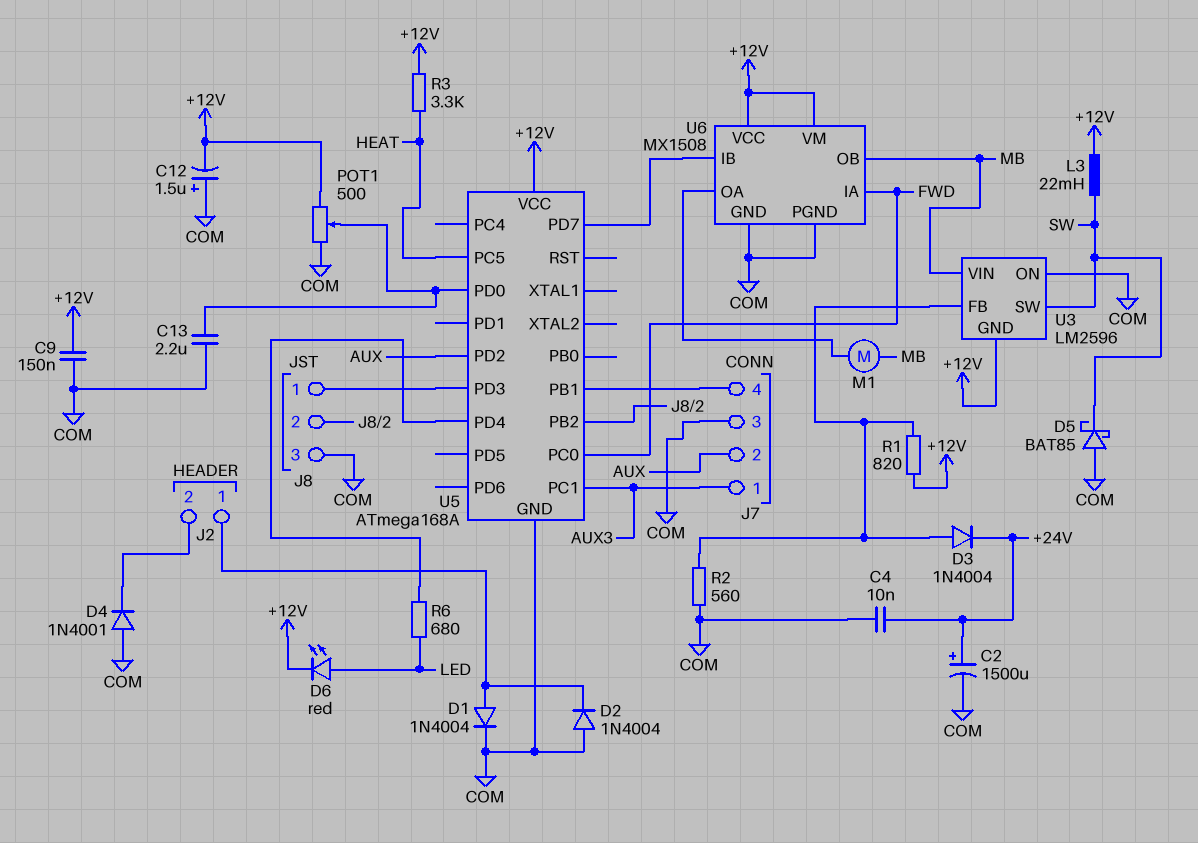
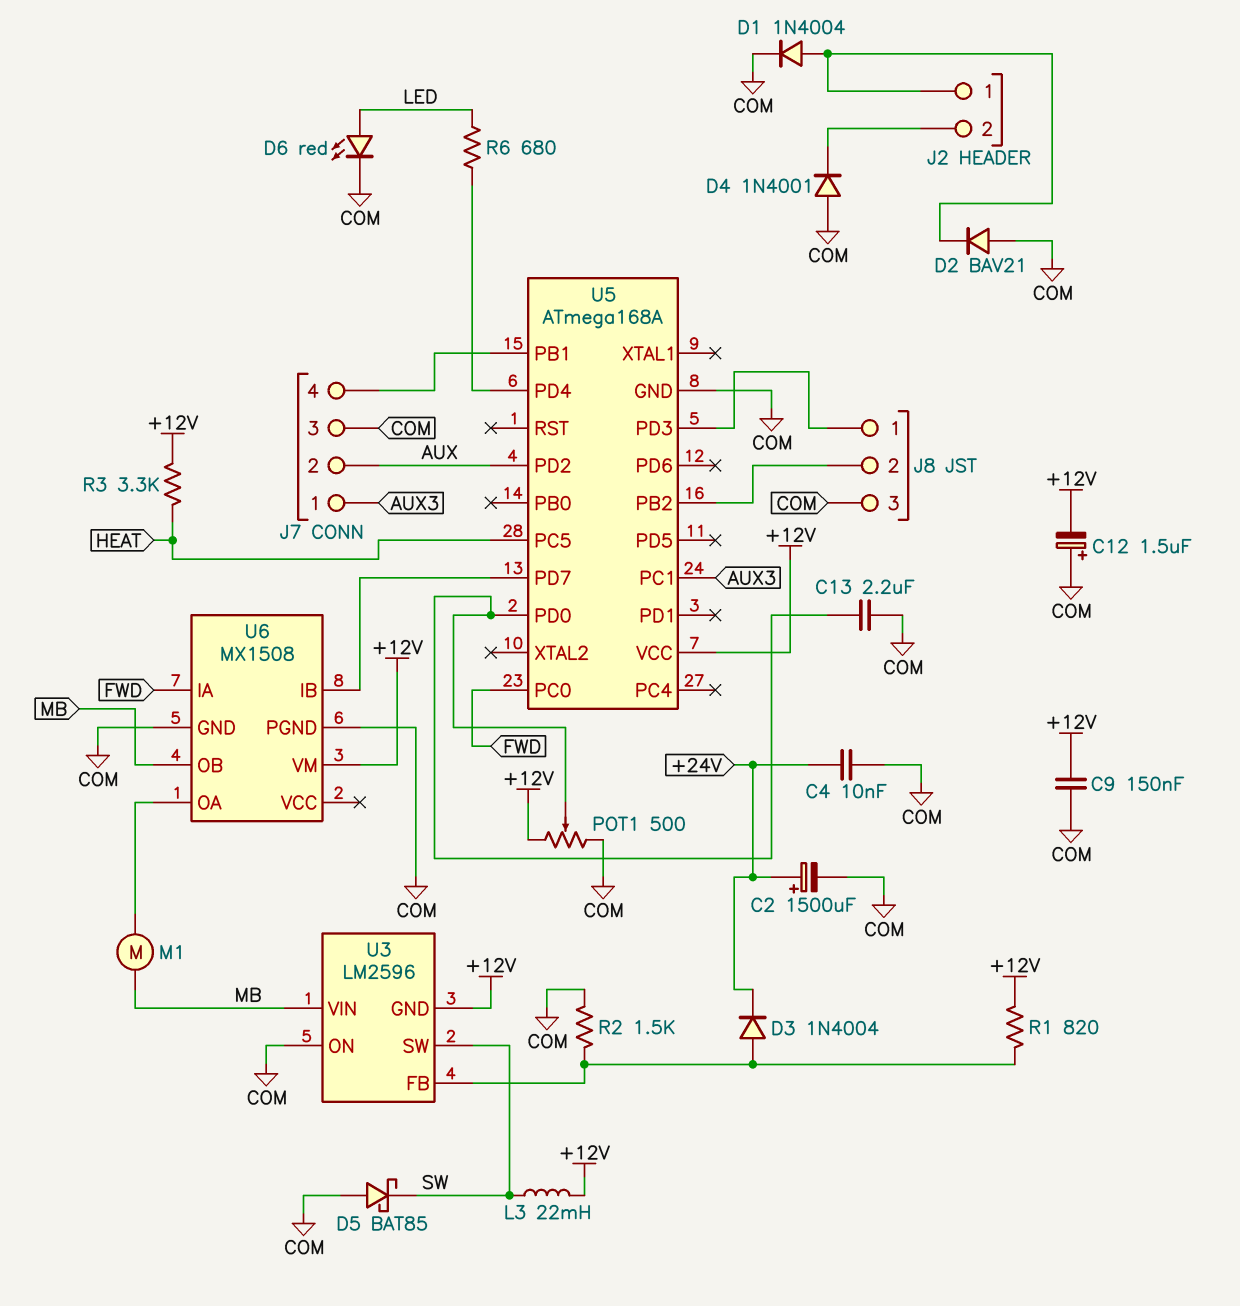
D2: diode 1N4004 (A COM, K J2/1) -> diode BAV21 (A COM, K J2/1)
D6: LED red (A LED, K +12V) -> LED red (A LED, K COM)
R2: 560 (COM, U3/FB) -> 1.5k (COM, U3/FB)
U6 pin VCC: +12V -> none

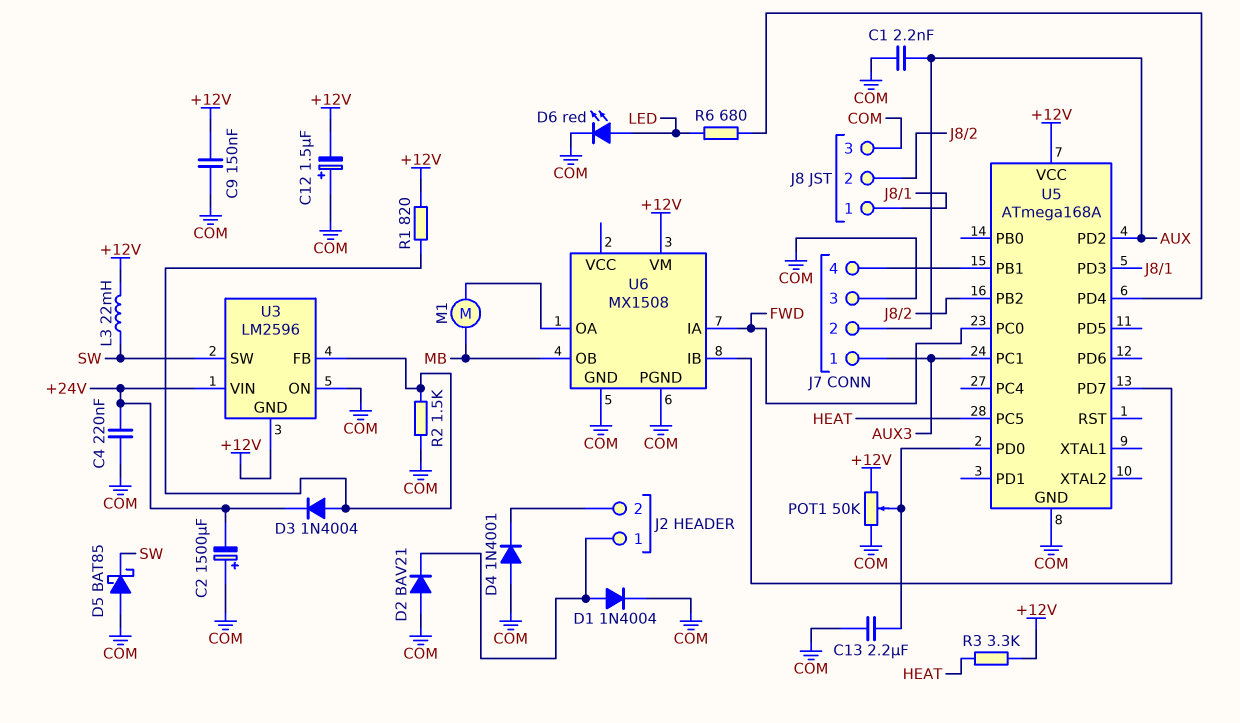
C1: none -> 2.2nF (AUX, COM)
C2: 1500uF (plus +24V, minus COM) -> 1500uF (plus COM, minus +24V)
C4: 10nF (+24V, COM) -> 220nF (+24V, COM)
POT1: 500 (+12V, COM, wiper U5/PD0) -> 50k (+12V, COM, wiper U5/PD0)
U3 pin VIN: MB -> +24V

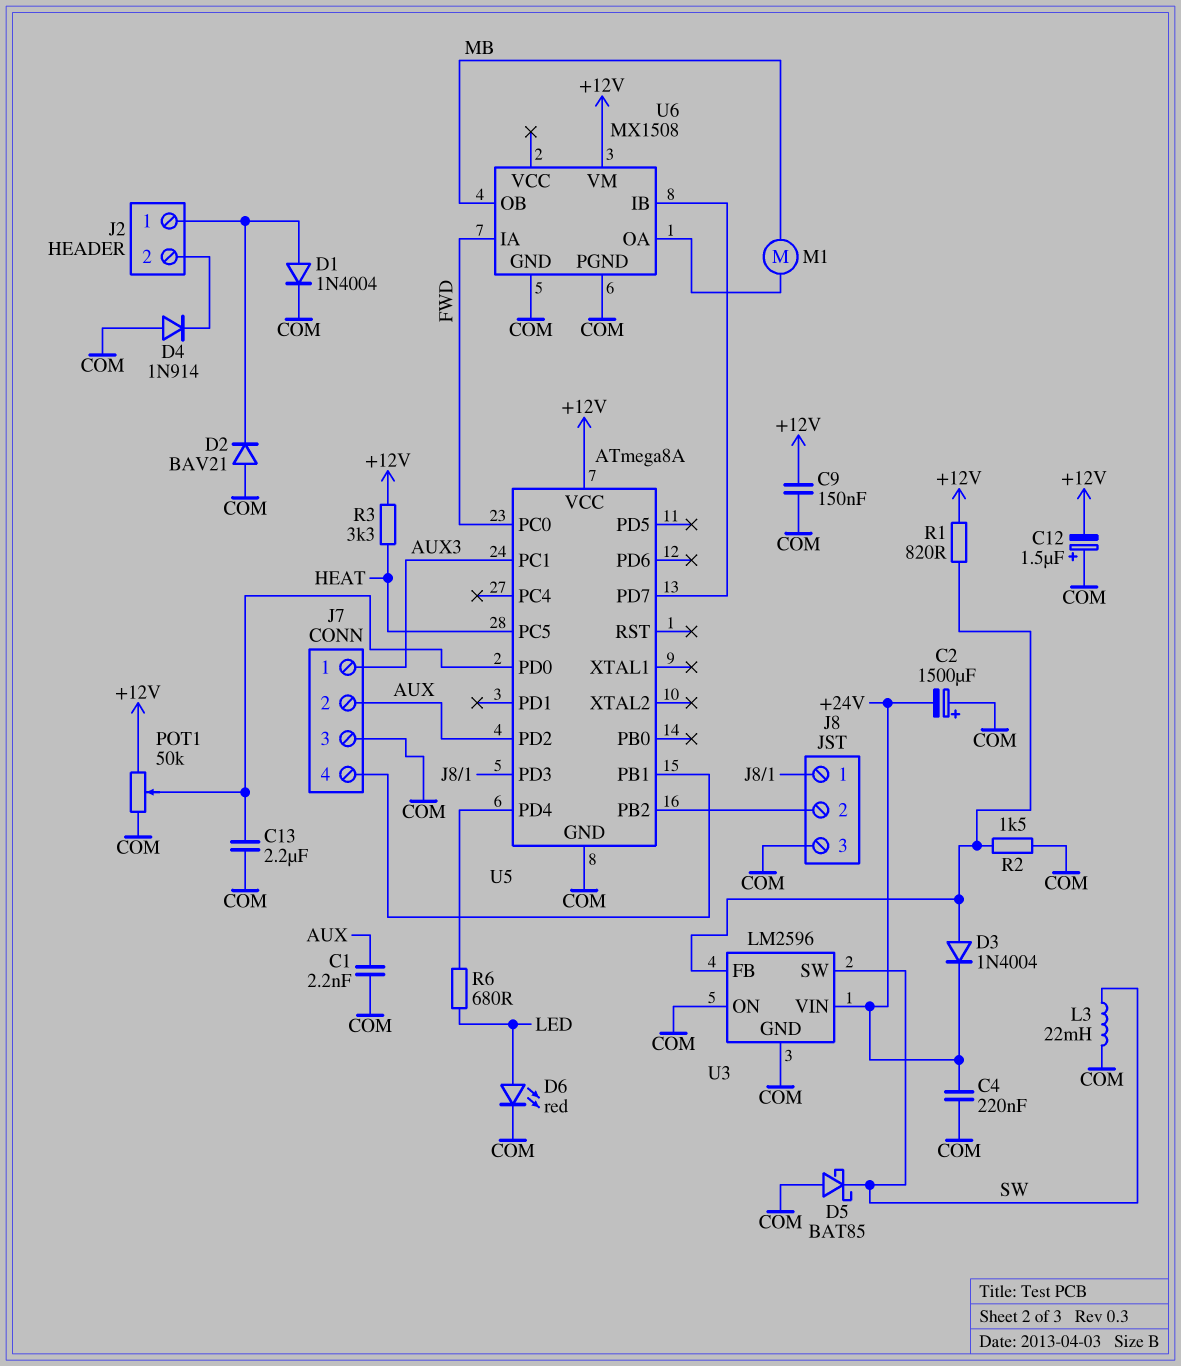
D4: diode 1N4001 (A COM, K J2/2) -> diode 1N914 (A COM, K J2/2)
L3: 22mH (+12V, SW) -> 22mH (COM, SW)
U3 pin GND: +12V -> COM
U5: ATmega168A -> ATmega8A

